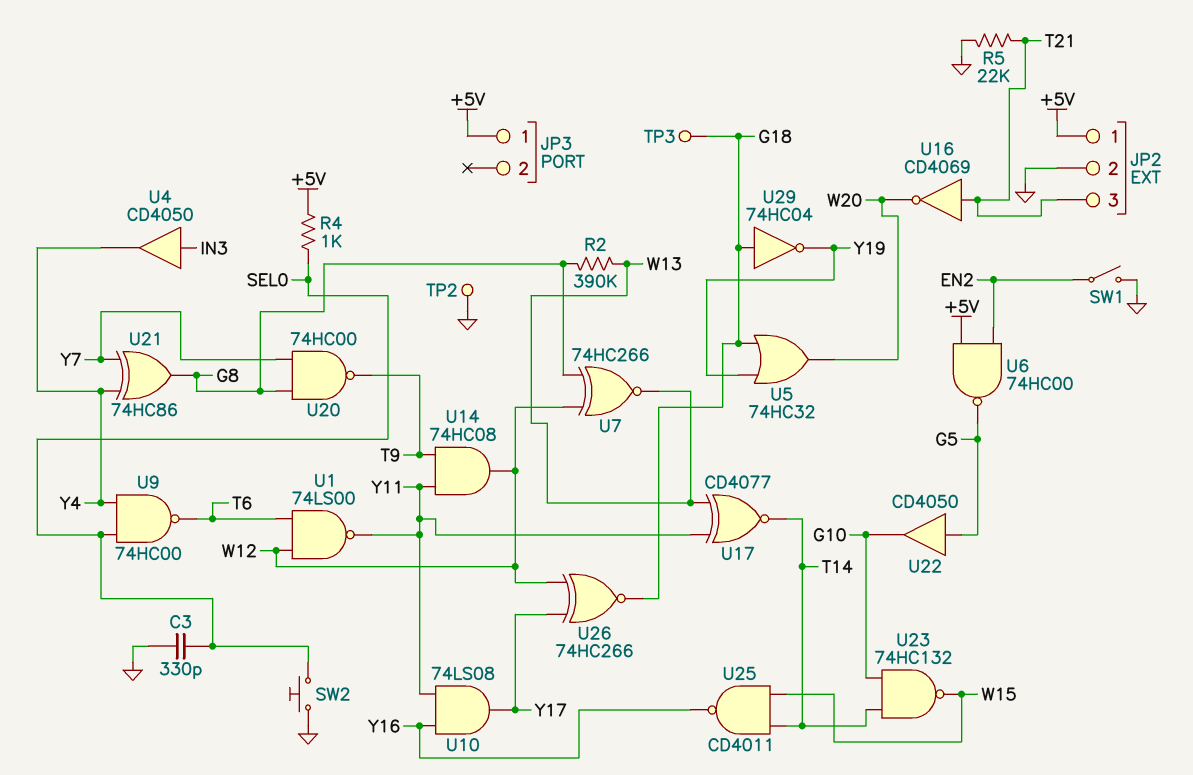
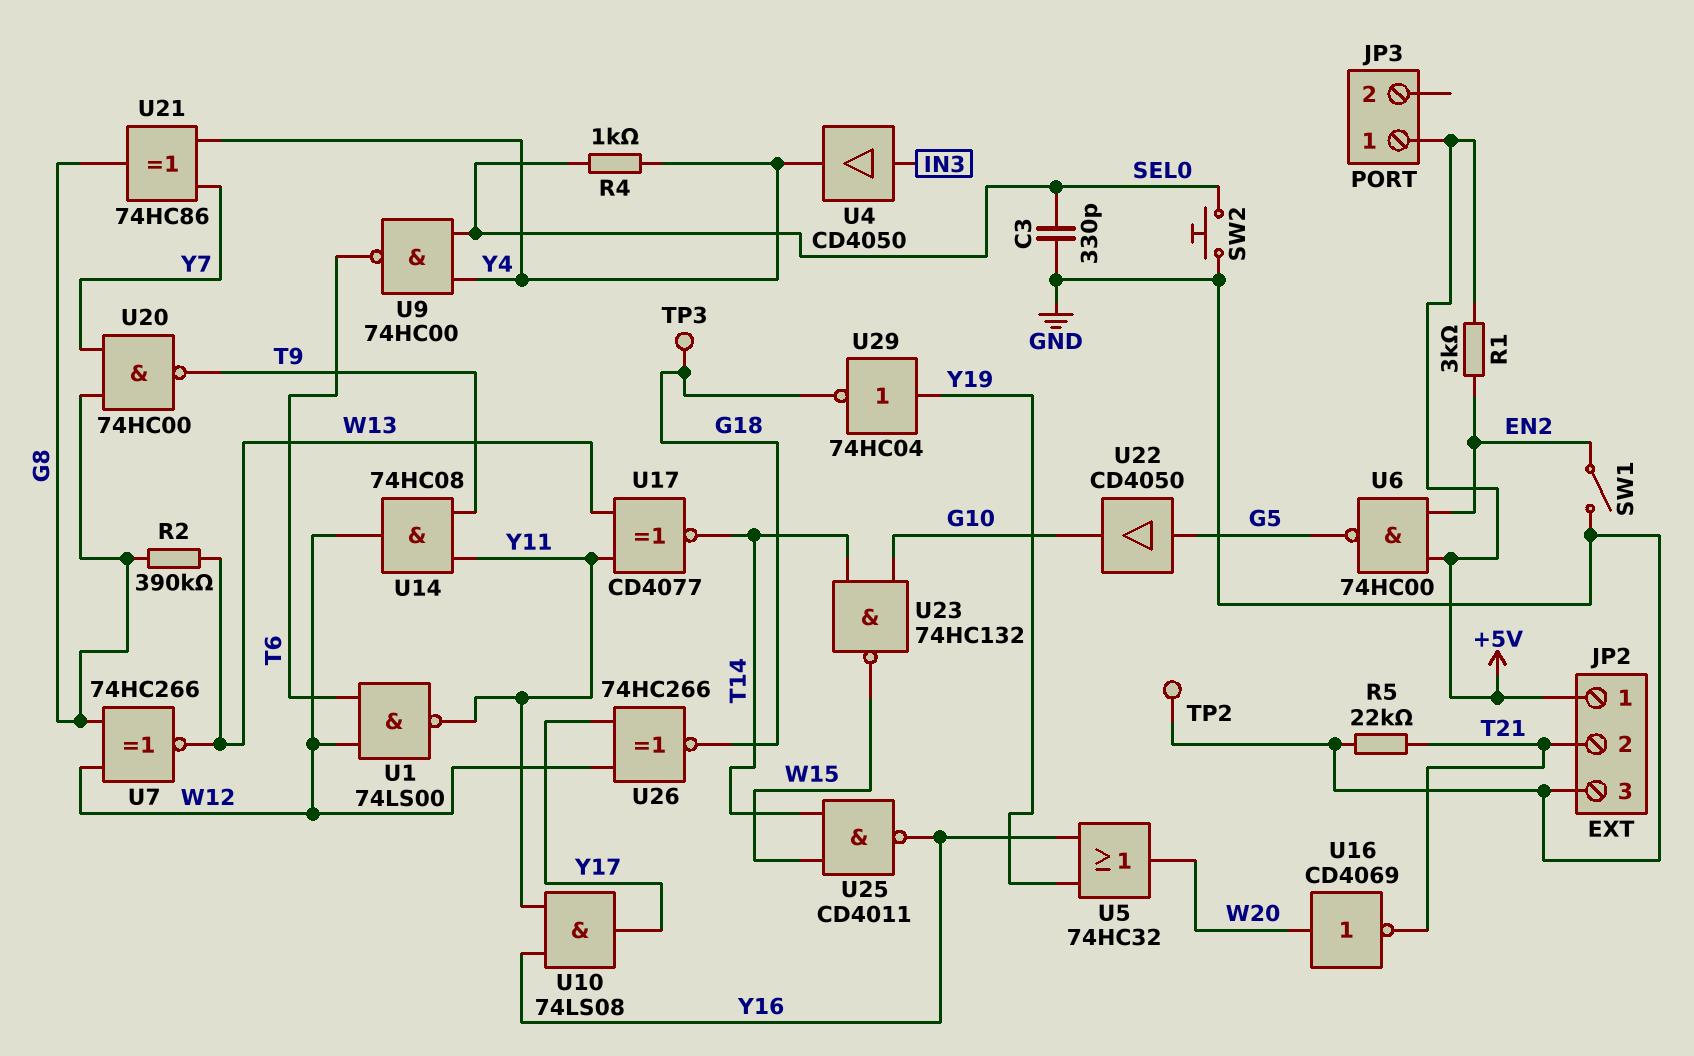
JP2 pin 2: GND -> T21
JP2 pin 3: T21 -> GND
R1: none -> 3k (+5V, EN2)
R4: 1k (+5V, SEL0) -> 1k (SEL0, Y4)
U5: OR 74HC32 (in G18, in Y19, out W20) -> OR 74HC32 (in Y16, in Y19, out W20)
U16: NOT CD4069 (in T21, out W20) -> NOT CD4069 (in W20, out T21)
U29: NOT 74HC04 (in G18, out Y19) -> NOT 74HC04 (in Y19, out G18)

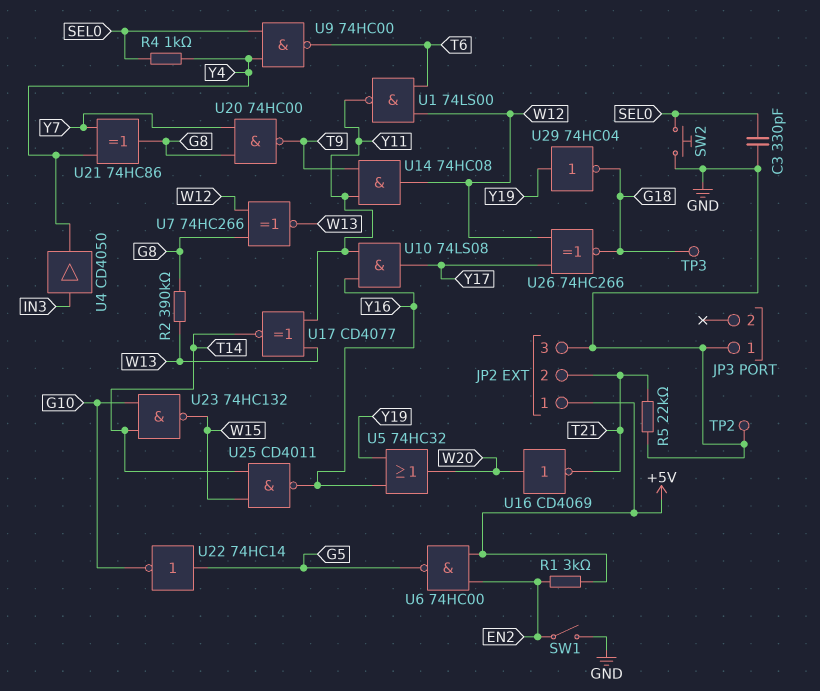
JP3 pin 1: +5V -> GND
U22: buffer CD4050 (in G5, out G10) -> NOT 74HC14 (in G5, out G10)

